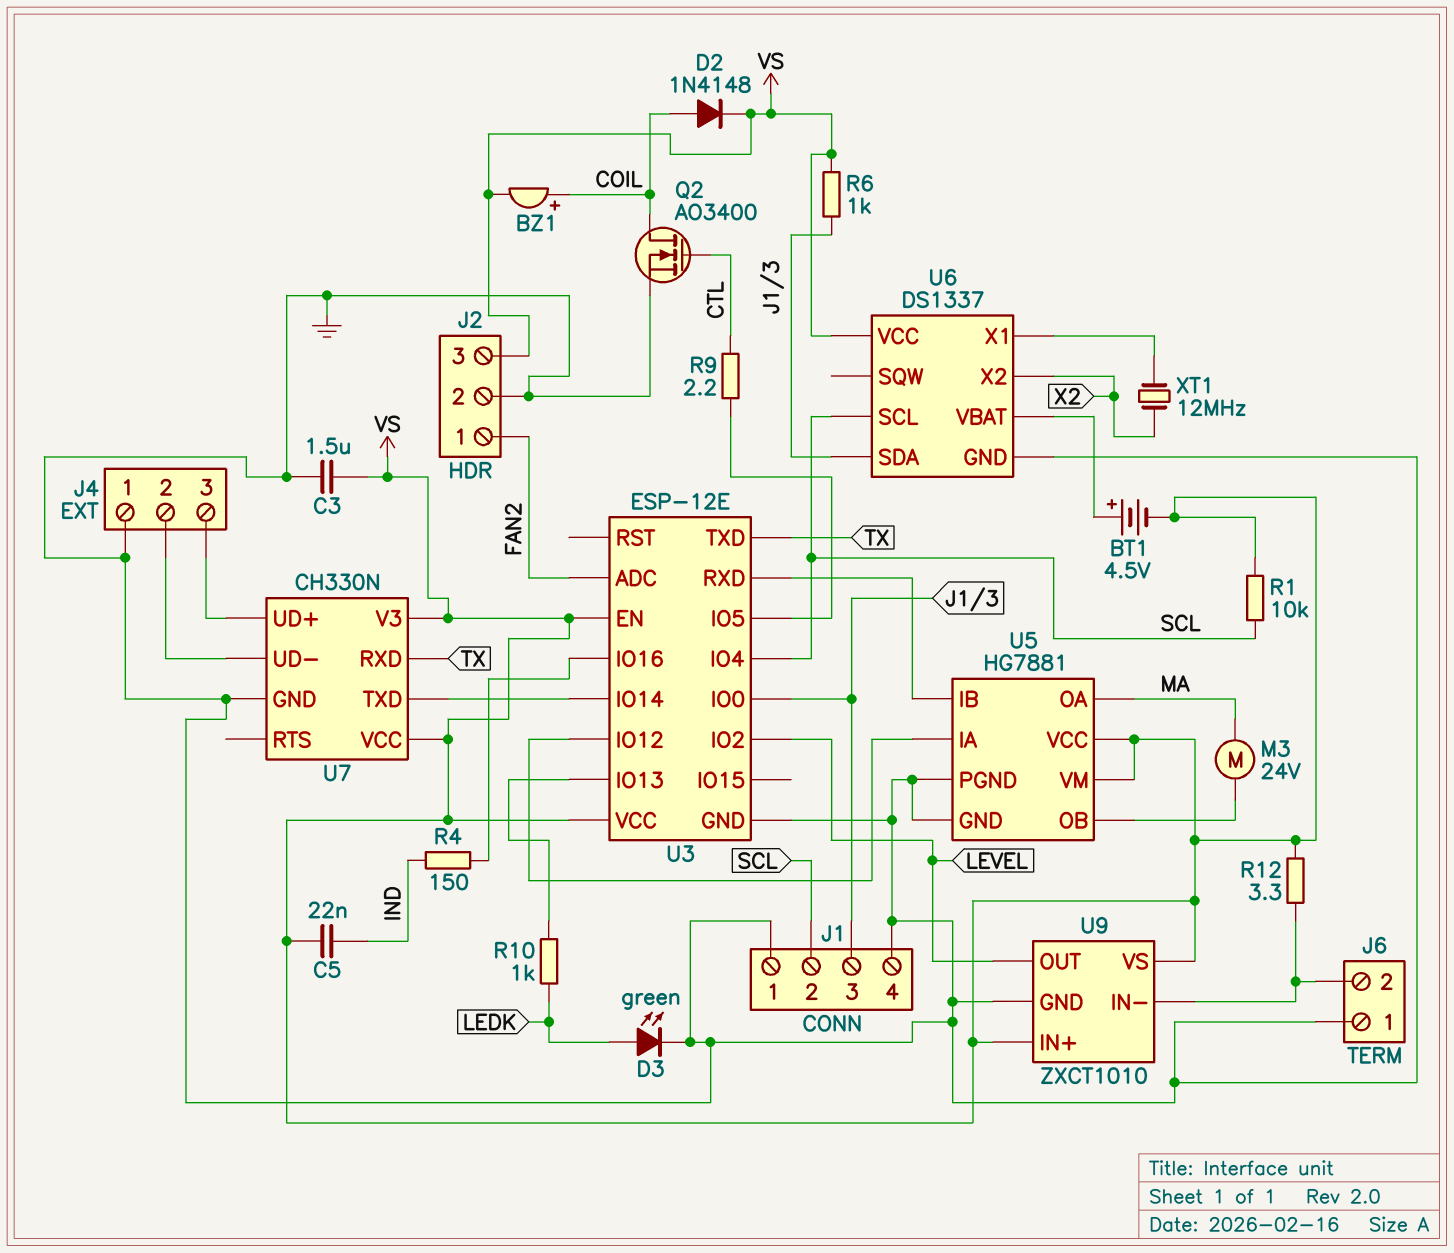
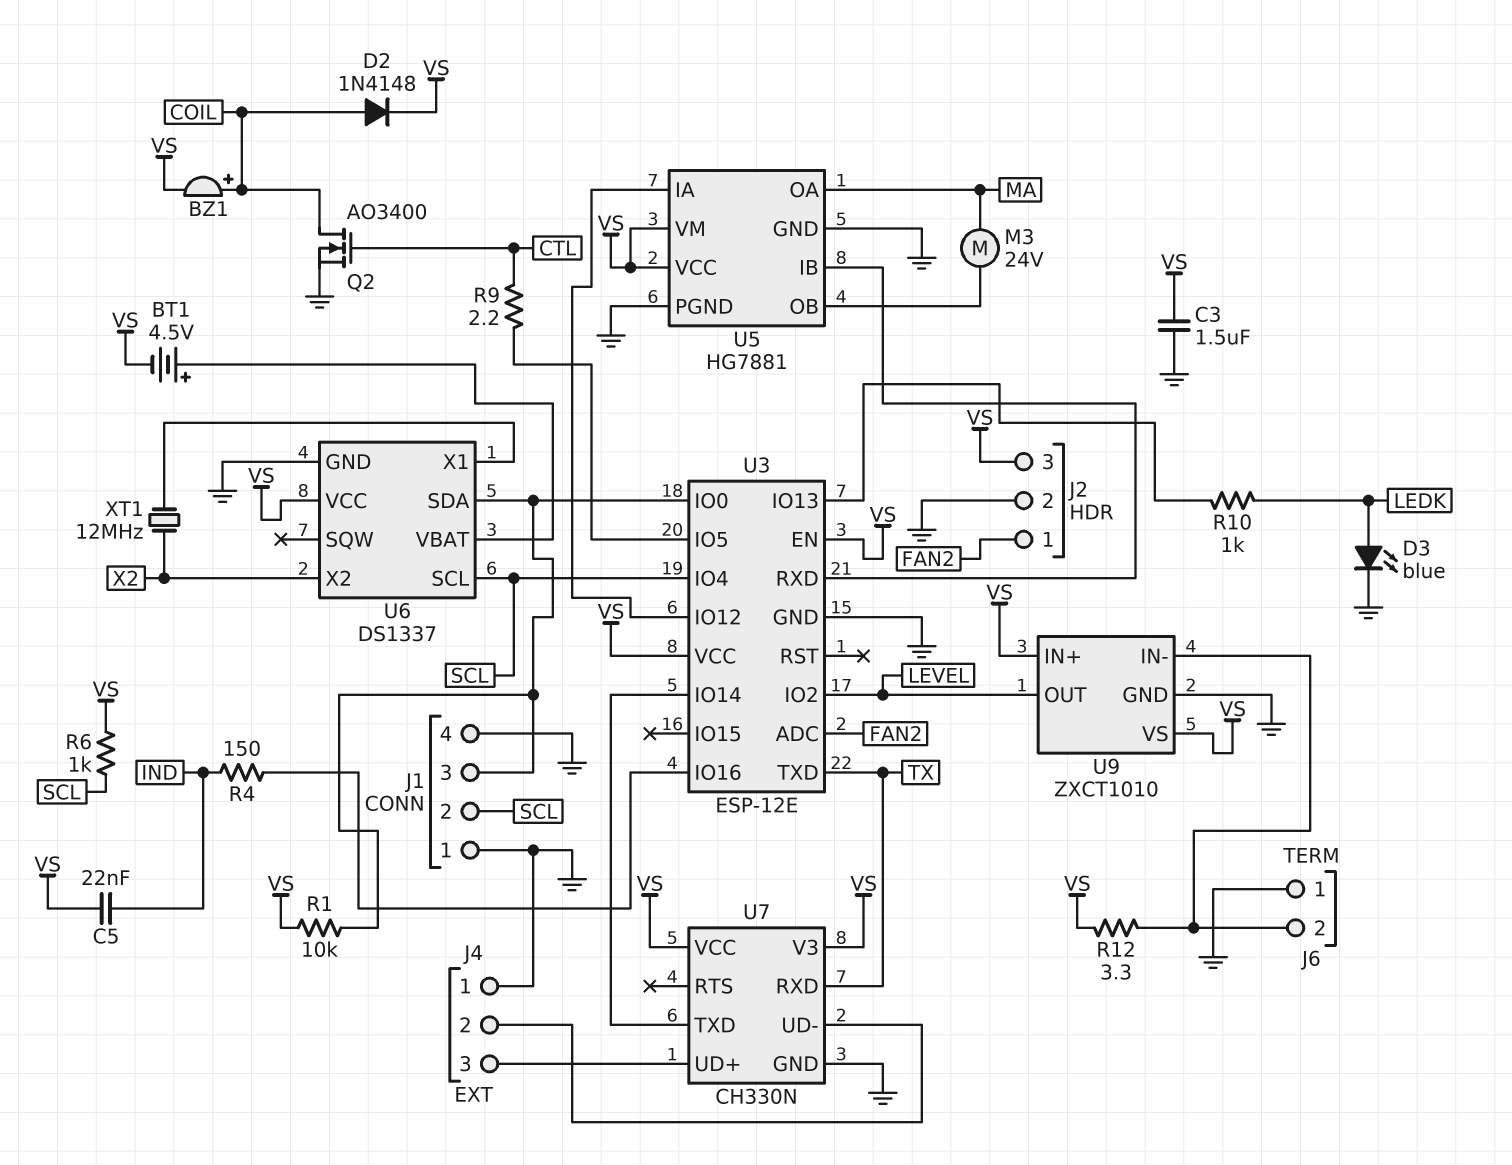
D3: LED green (A LEDK, K GND) -> LED blue (A LEDK, K GND)
R1: 10k (SCL, VS) -> 10k (J1/3, VS)
R6: 1k (J1/3, VS) -> 1k (SCL, VS)

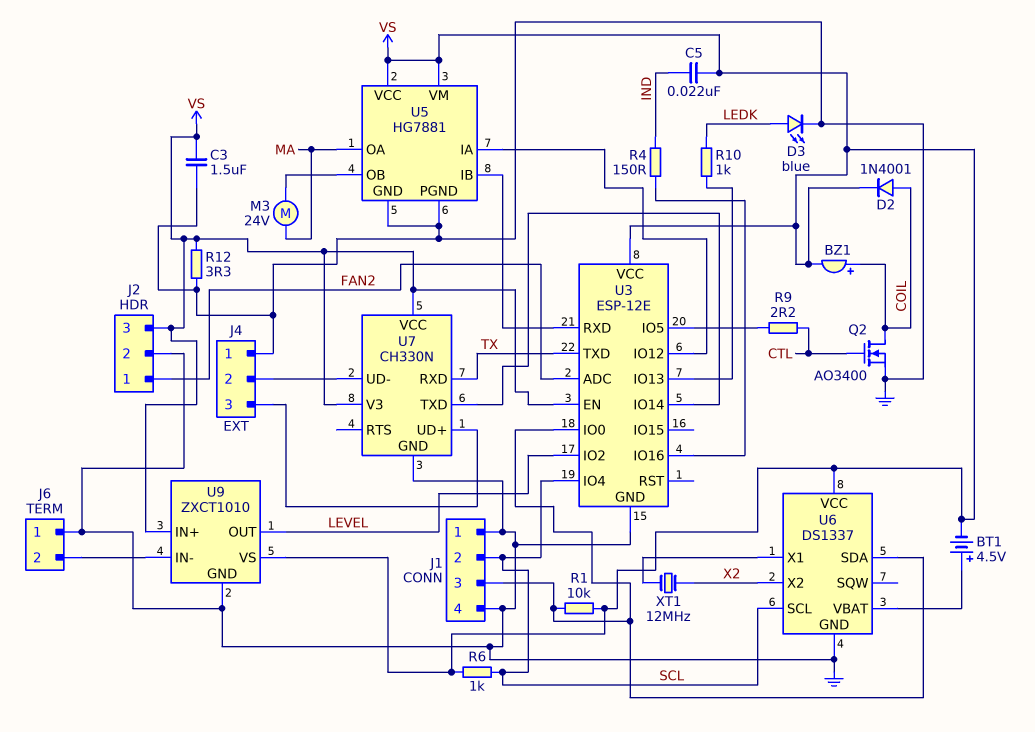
D2: diode 1N4148 (A COIL, K VS) -> diode 1N4001 (A COIL, K VS)
R12: 3.3 (J6/2, VS) -> 3.3 (GND, VS)

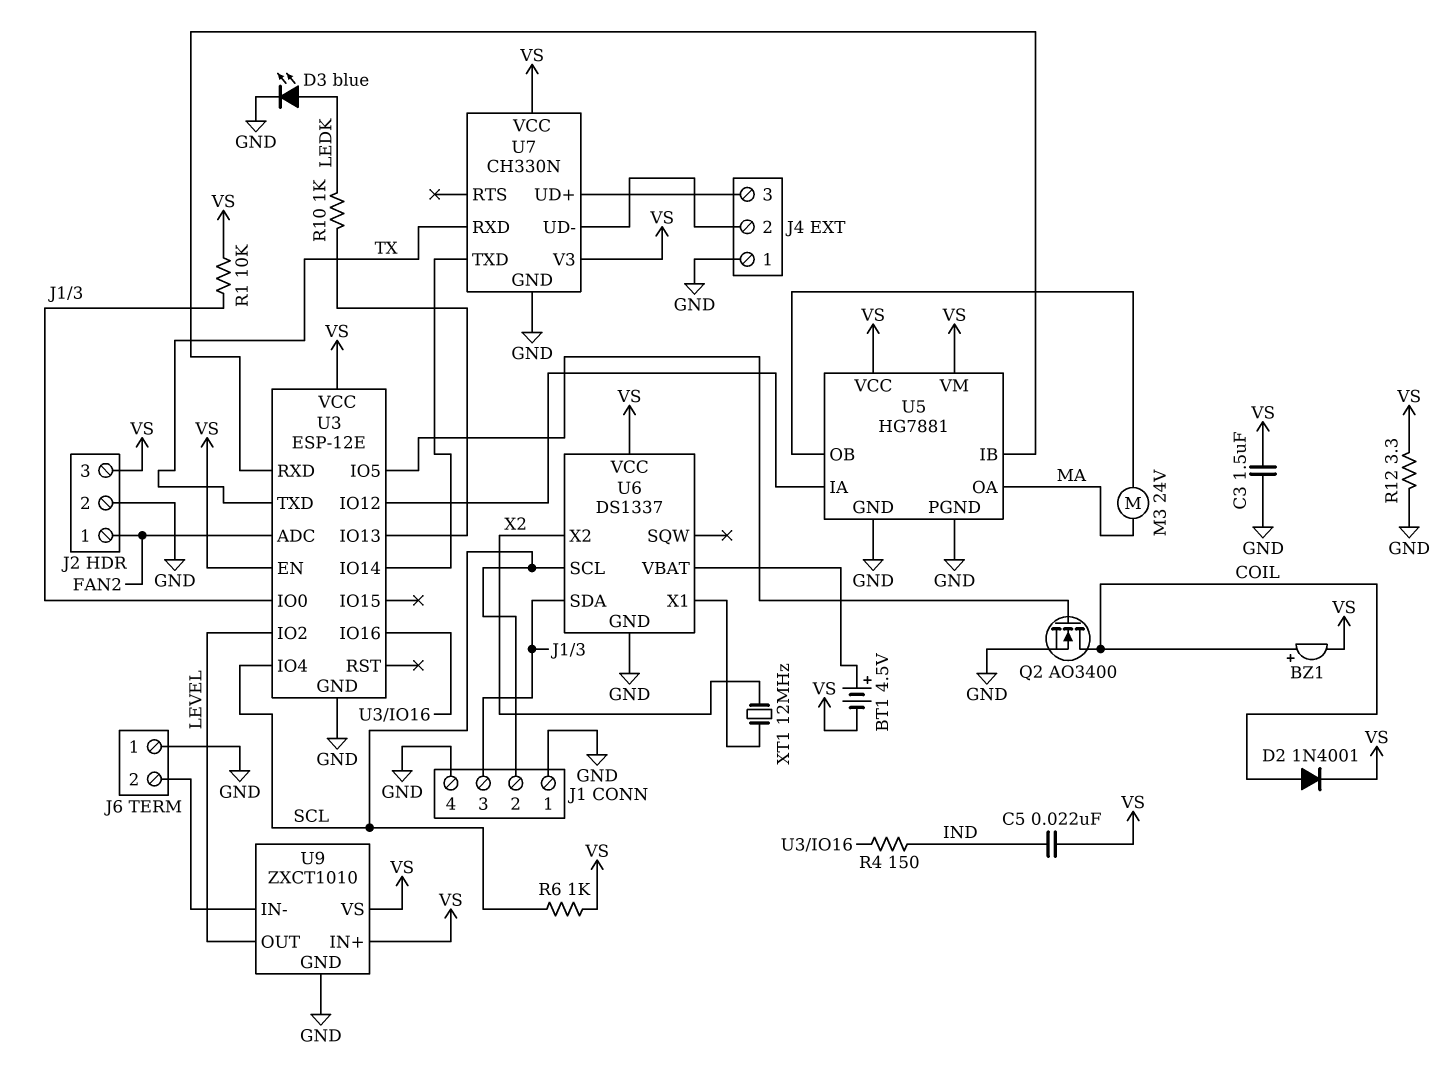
Q2: NMOS AO3400 (G CTL, D COIL, S GND) -> NMOS AO3400 (G U3/IO5, D COIL, S GND)
R9: 2.2 (CTL, U3/IO5) -> none

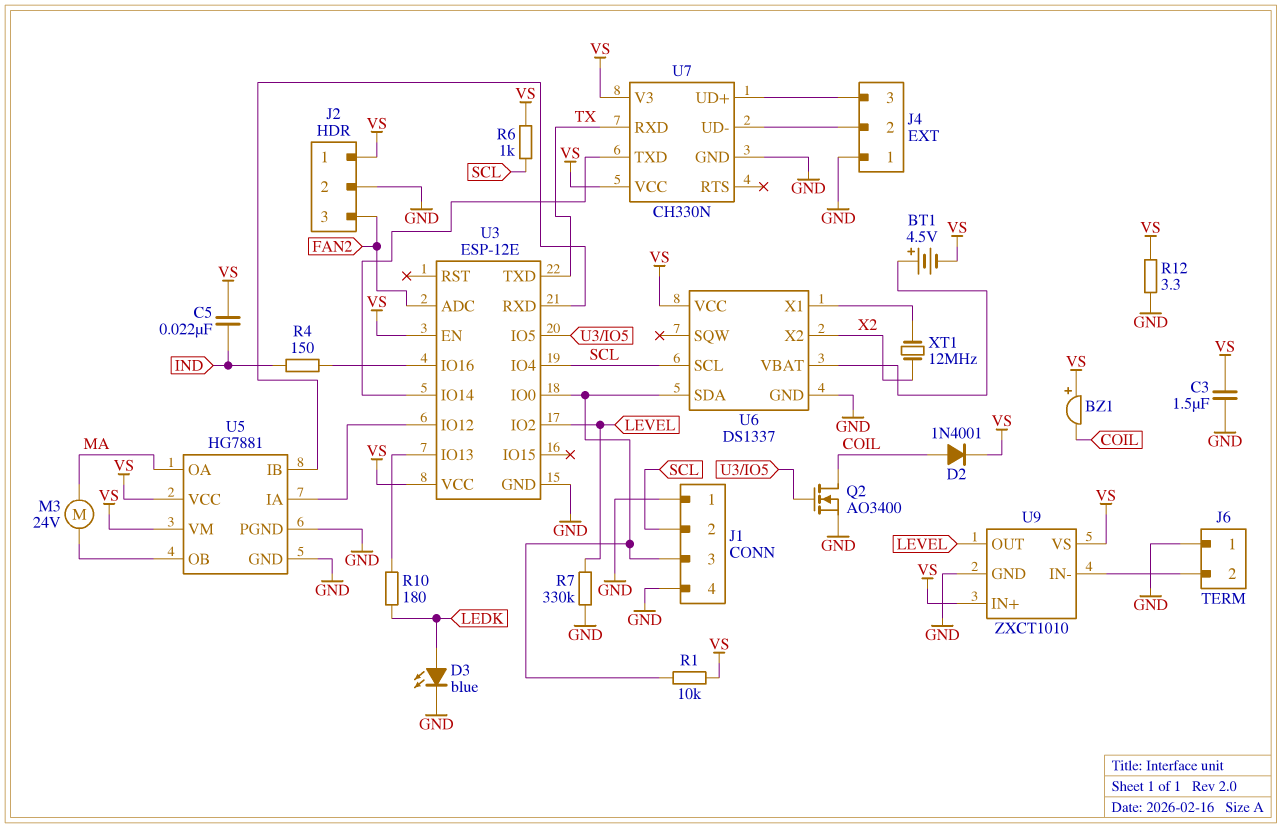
BZ1: buzzer (plus COIL, minus VS) -> buzzer (plus VS, minus COIL)
J2 pin 1: FAN2 -> VS
J2 pin 3: VS -> FAN2
R7: none -> 330k (GND, LEVEL)
R10: 1k (LEDK, U3/IO13) -> 180 (LEDK, U3/IO13)

